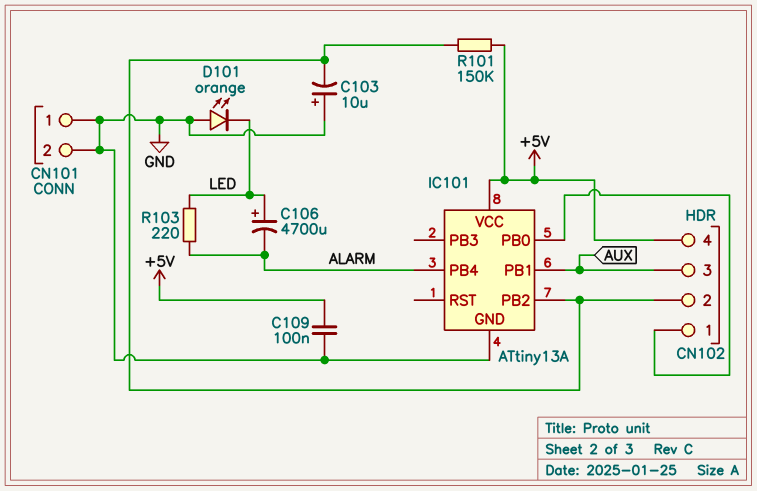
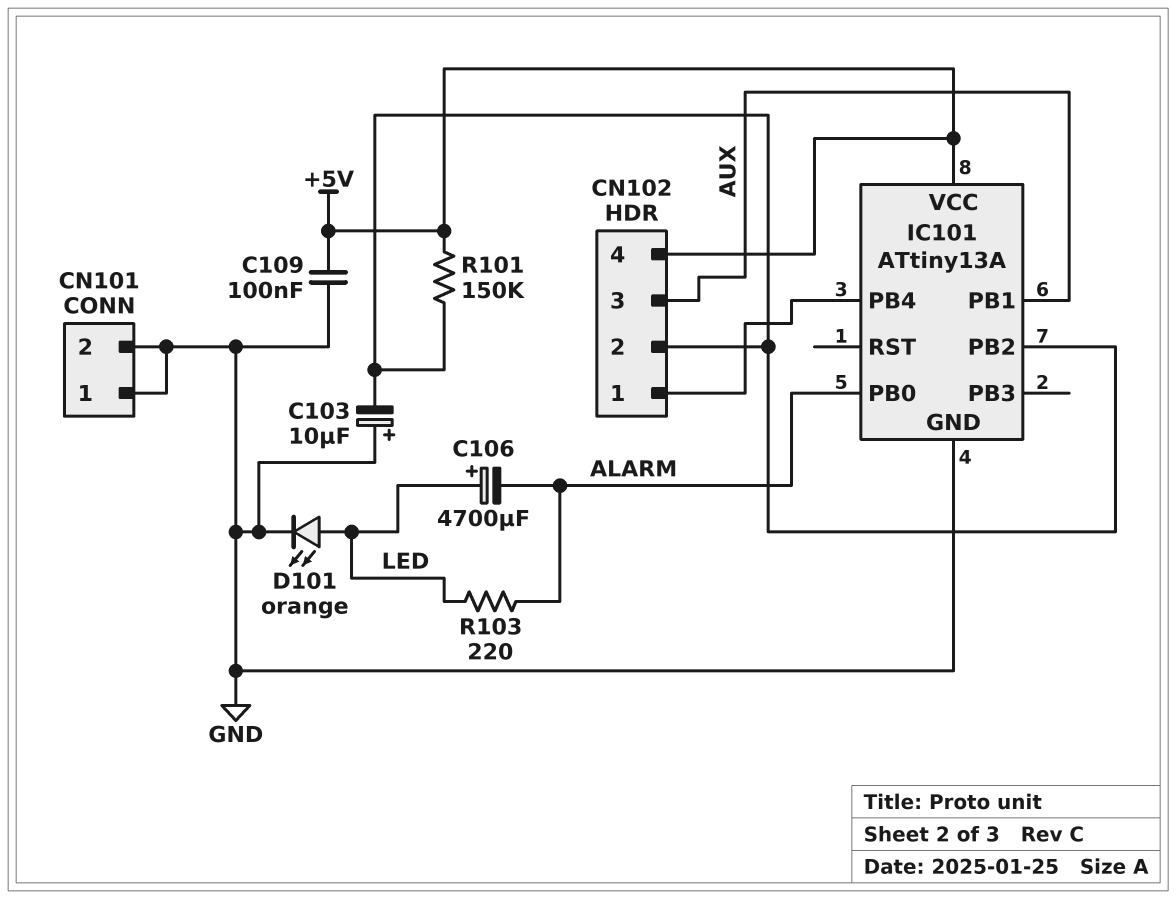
D101: LED orange (A GND, K LED) -> LED orange (A LED, K GND)
IC101 pin PB0: CN102/1 -> ALARM
IC101 pin PB4: ALARM -> CN102/1

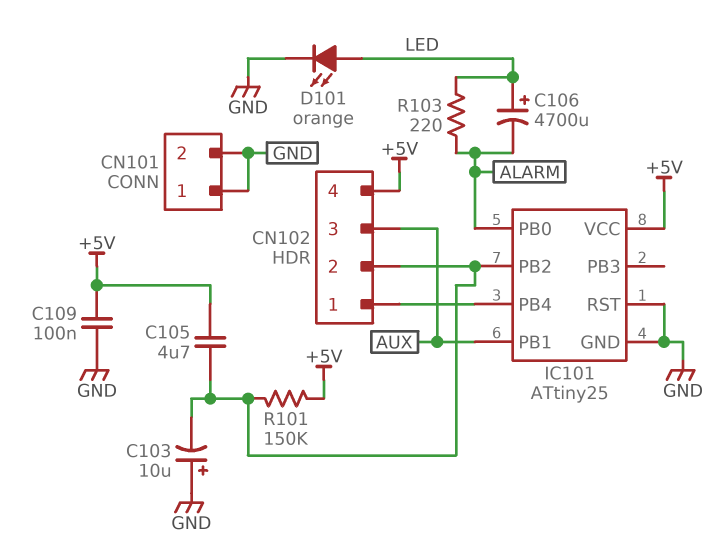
C105: none -> 4.7uF (+5V, CN102/2)
IC101: ATtiny13A -> ATtiny25
IC101 pin RST: none -> GND

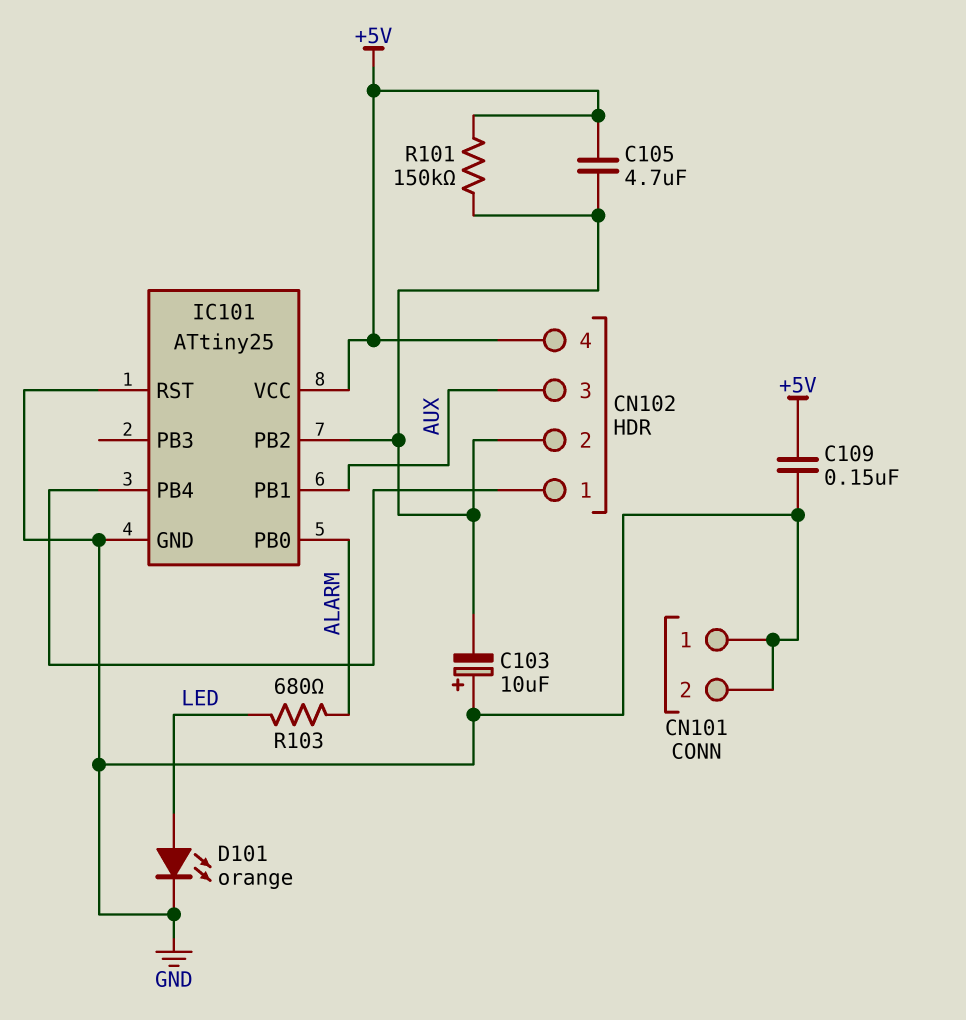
C106: 4700uF (plus LED, minus ALARM) -> none
C109: 100nF (+5V, GND) -> 150nF (+5V, GND)
R103: 220 (ALARM, LED) -> 680 (ALARM, LED)

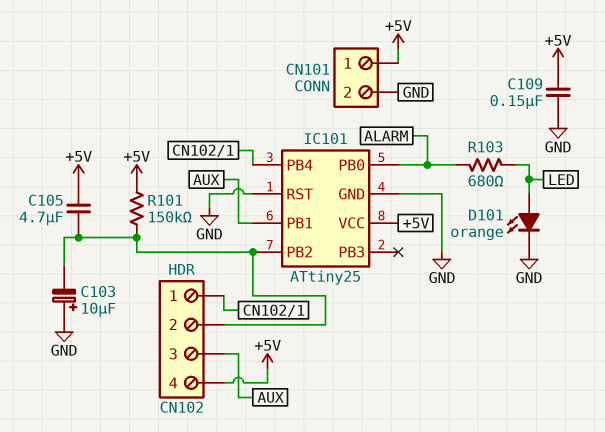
CN101 pin 1: GND -> +5V

